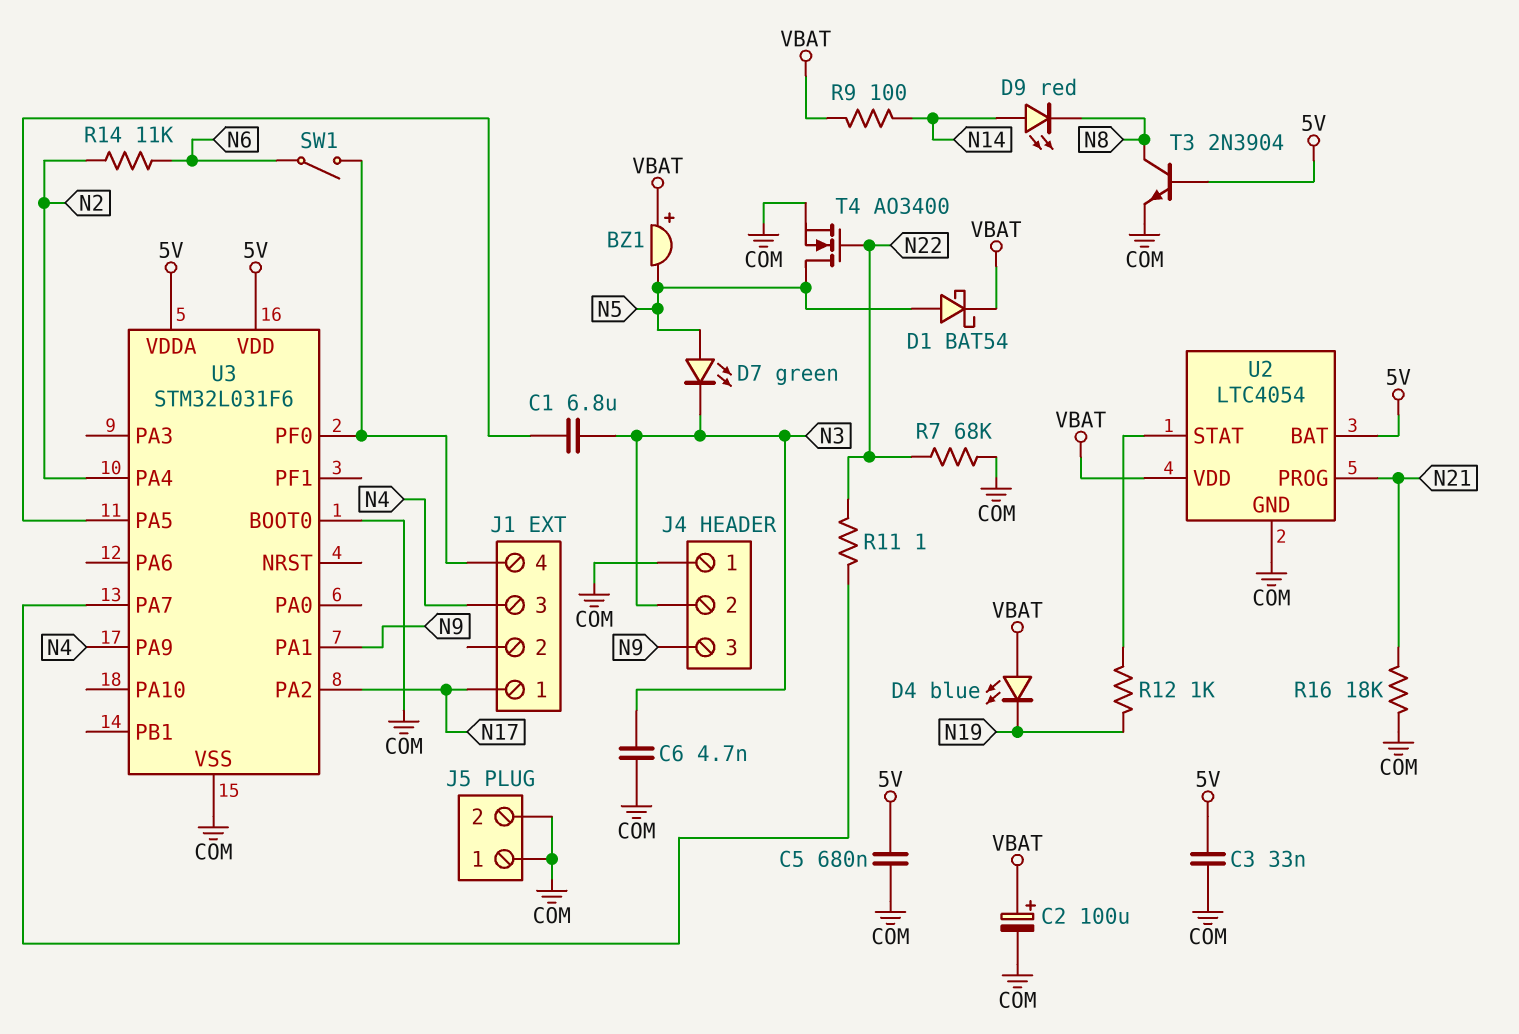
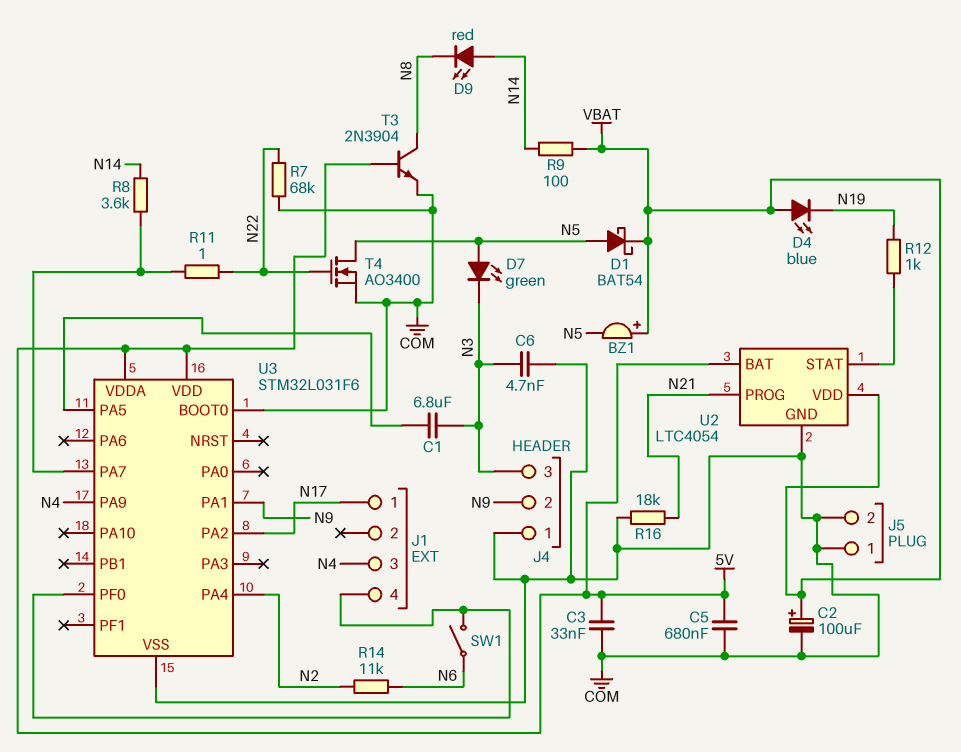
J4 pin 2: N3 -> N9
J4 pin 3: N9 -> N3
R8: none -> 3.6k (N14, U3/PA7)

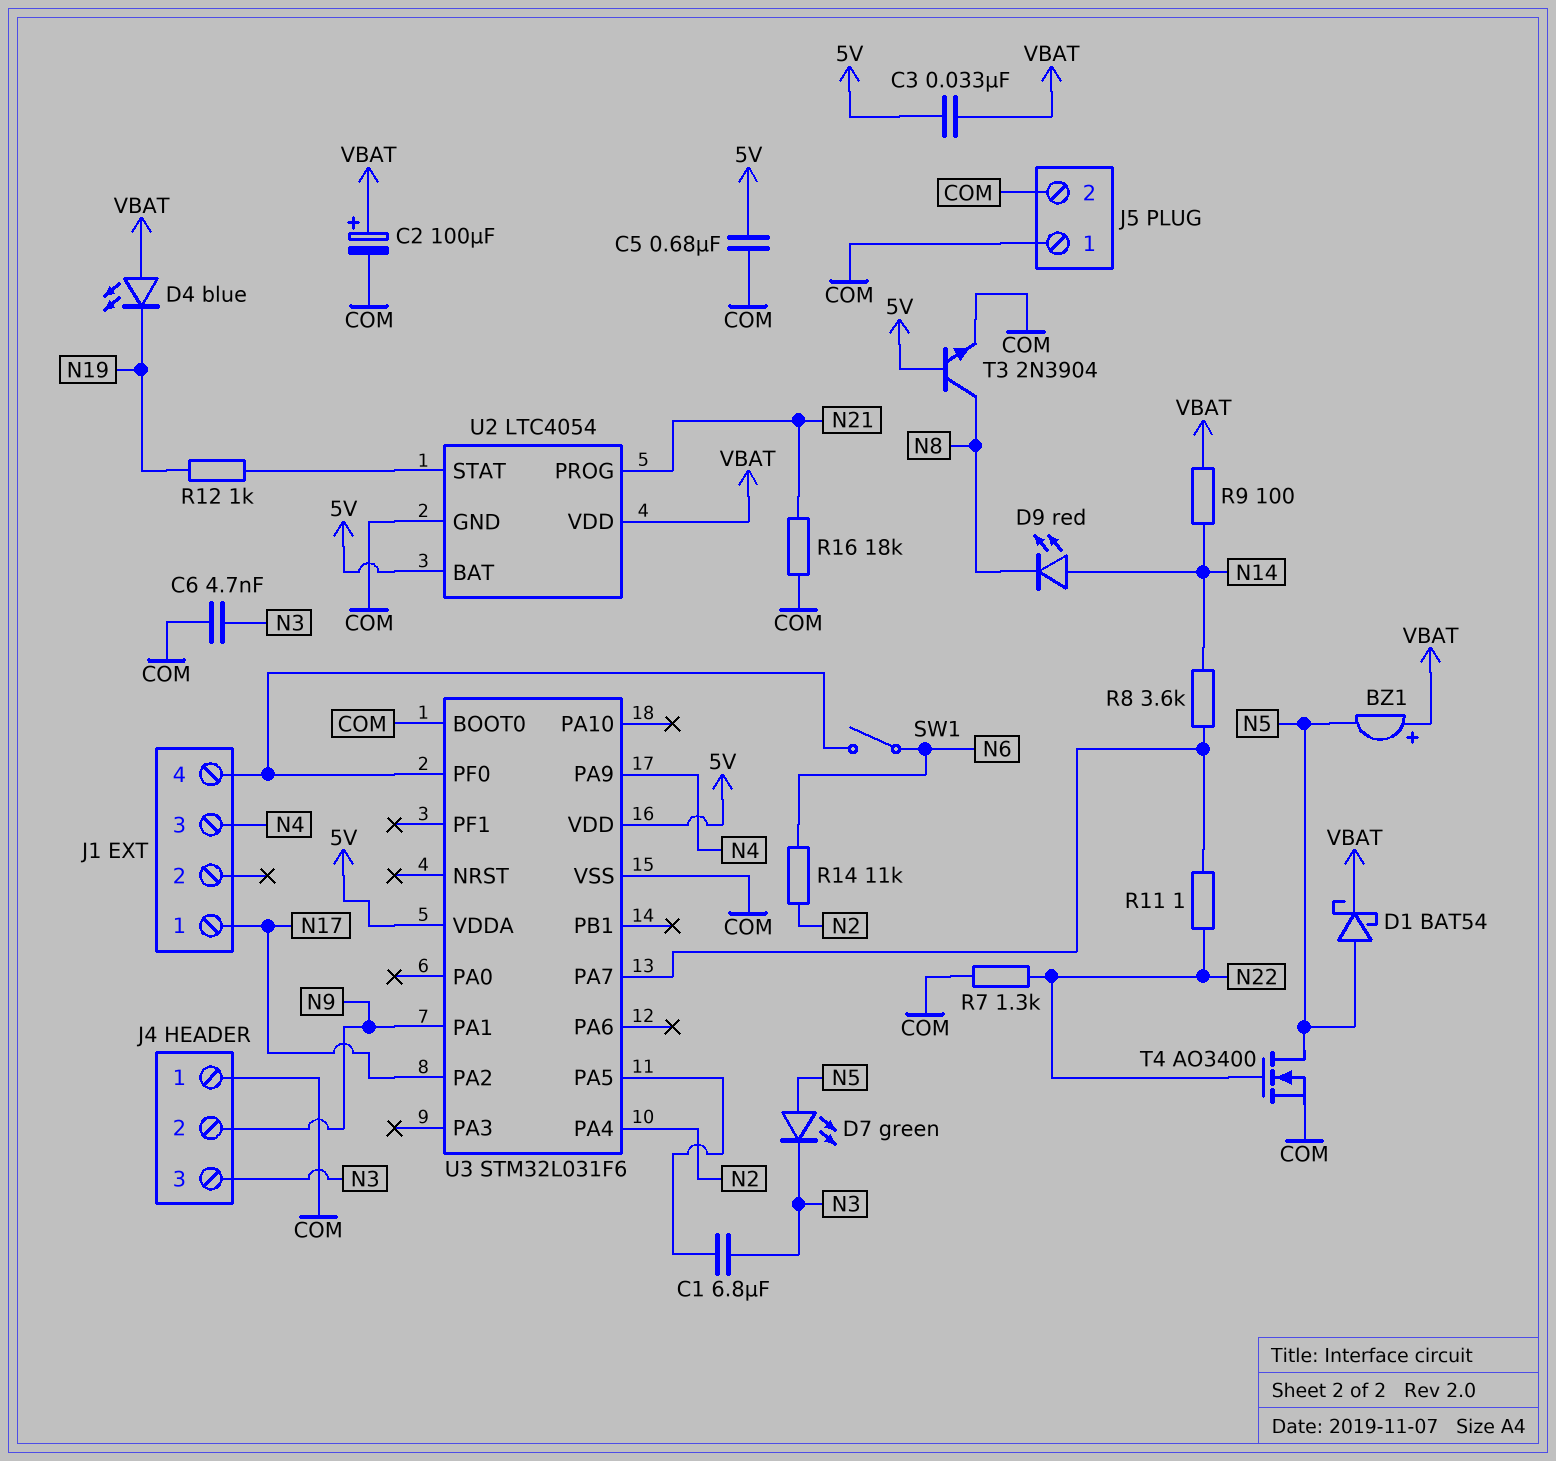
C3: 33nF (5V, COM) -> 33nF (5V, VBAT)
R7: 68k (COM, N22) -> 1.3k (COM, N22)

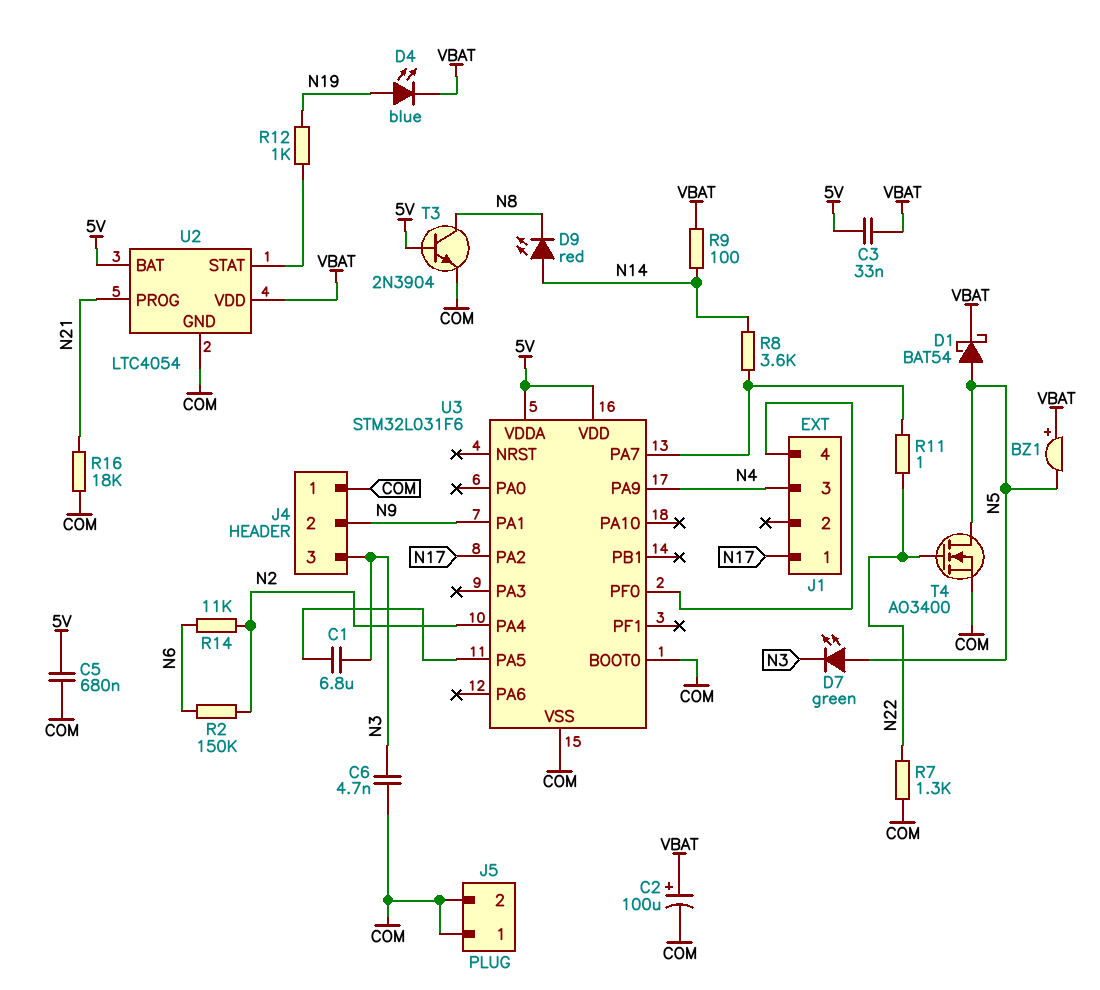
D4: LED blue (A VBAT, K N19) -> LED blue (A N19, K VBAT)
R2: none -> 150k (N2, N6)
SW1: switch (J1/4, N6) -> none

